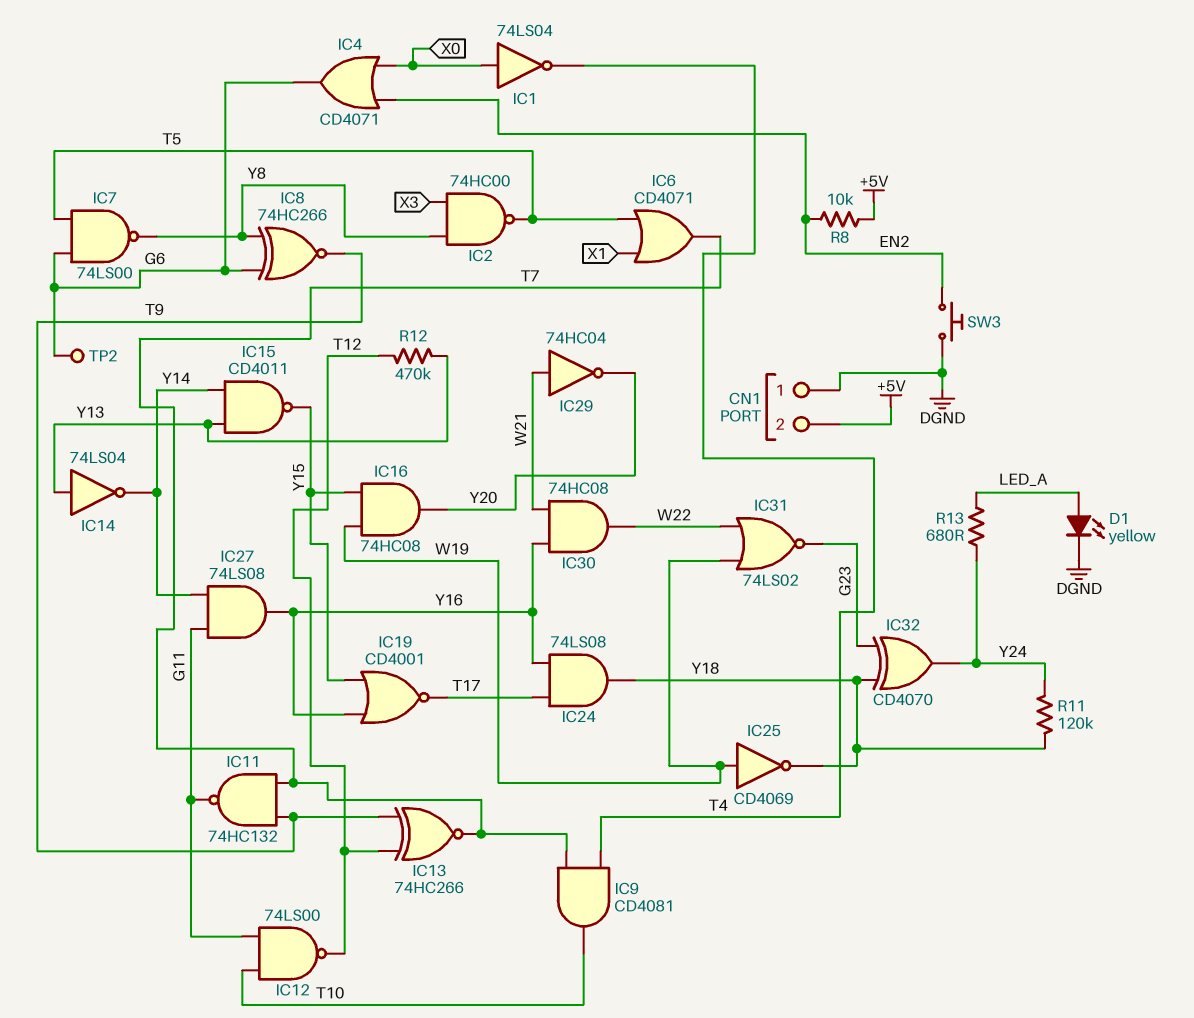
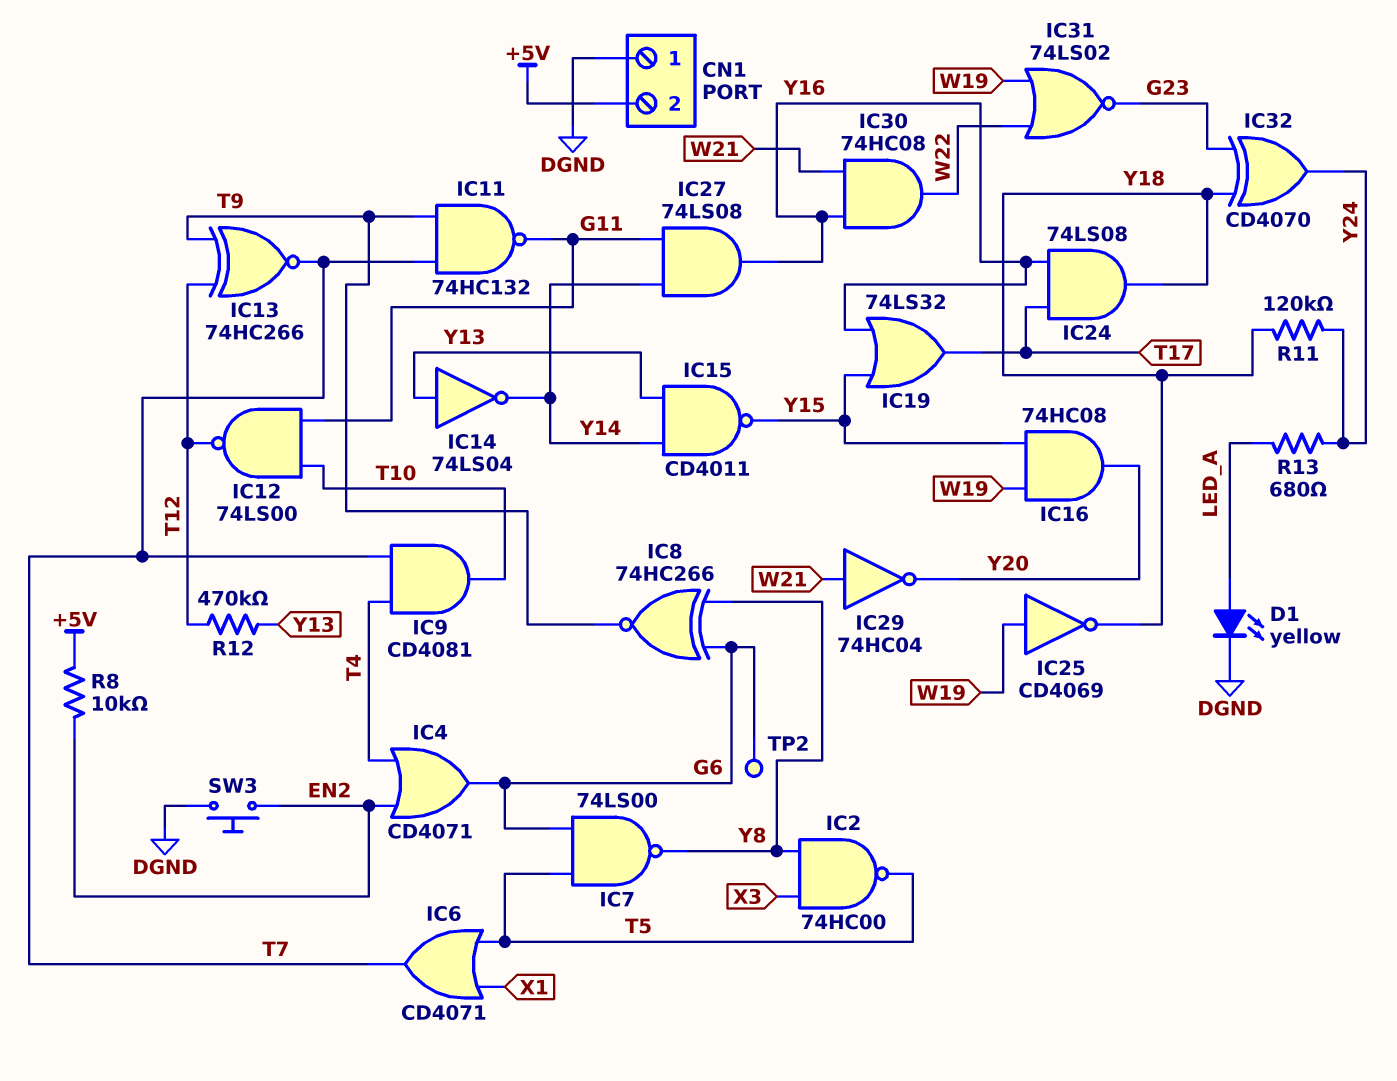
IC1: NOT 74LS04 (in X0, out T4) -> none
IC4: OR CD4071 (in EN2, in X0, out G6) -> OR CD4071 (in EN2, in T4, out G6)
IC19: NOR CD4001 (in Y15, in Y16, out T17) -> OR 74LS32 (in Y15, in Y16, out T17)

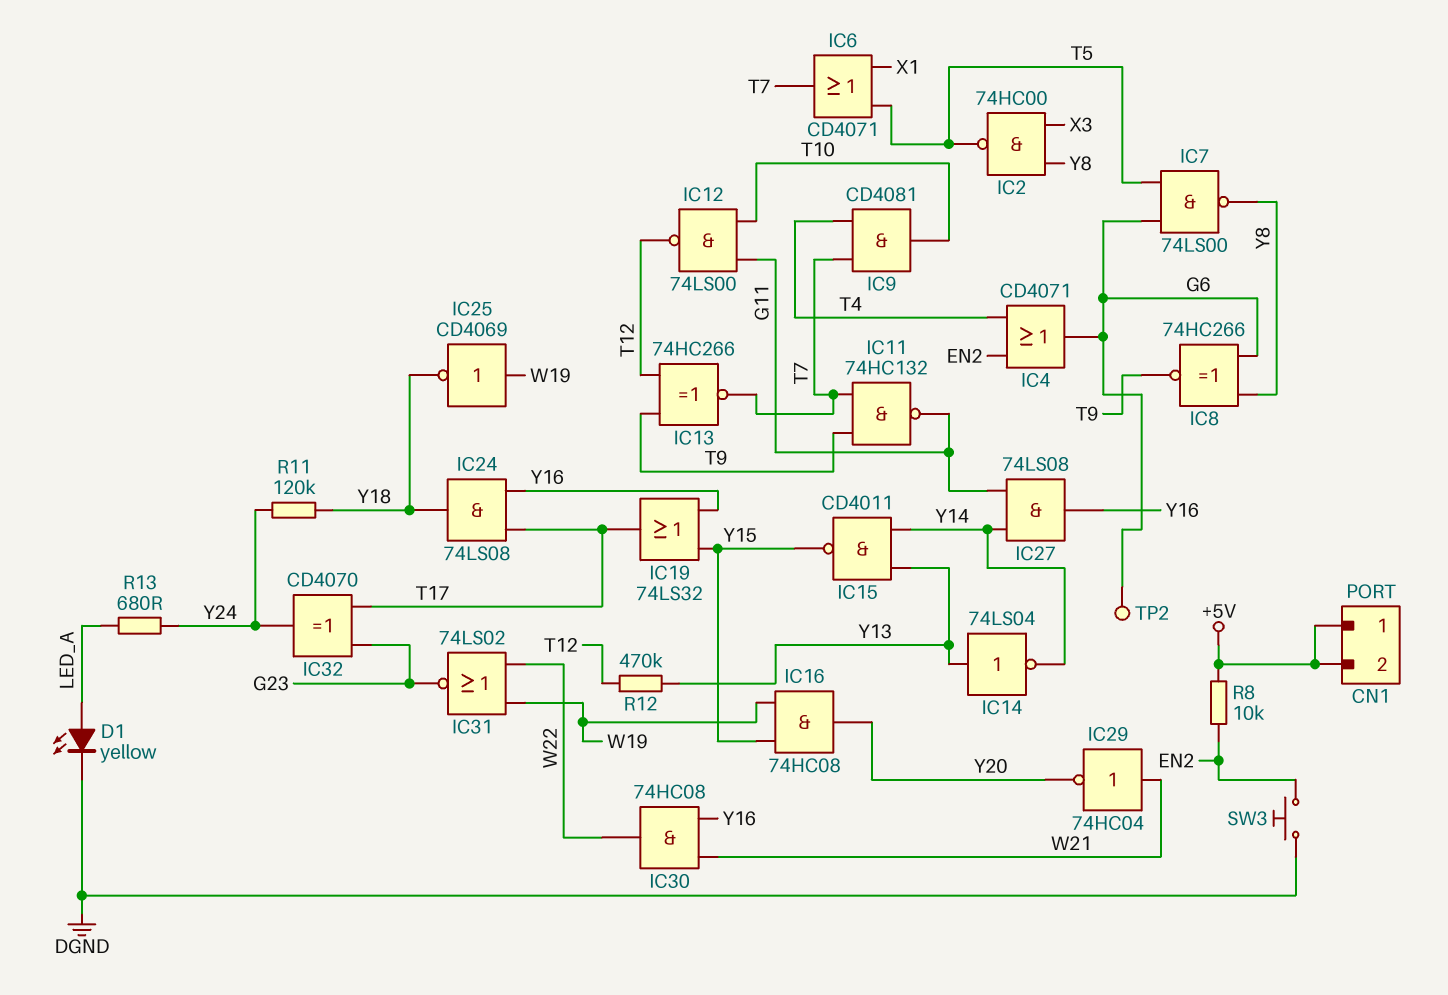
CN1 pin 1: DGND -> +5V
IC32: XOR CD4070 (in G23, in Y18, out Y24) -> XOR CD4070 (in G23, in T17, out Y24)

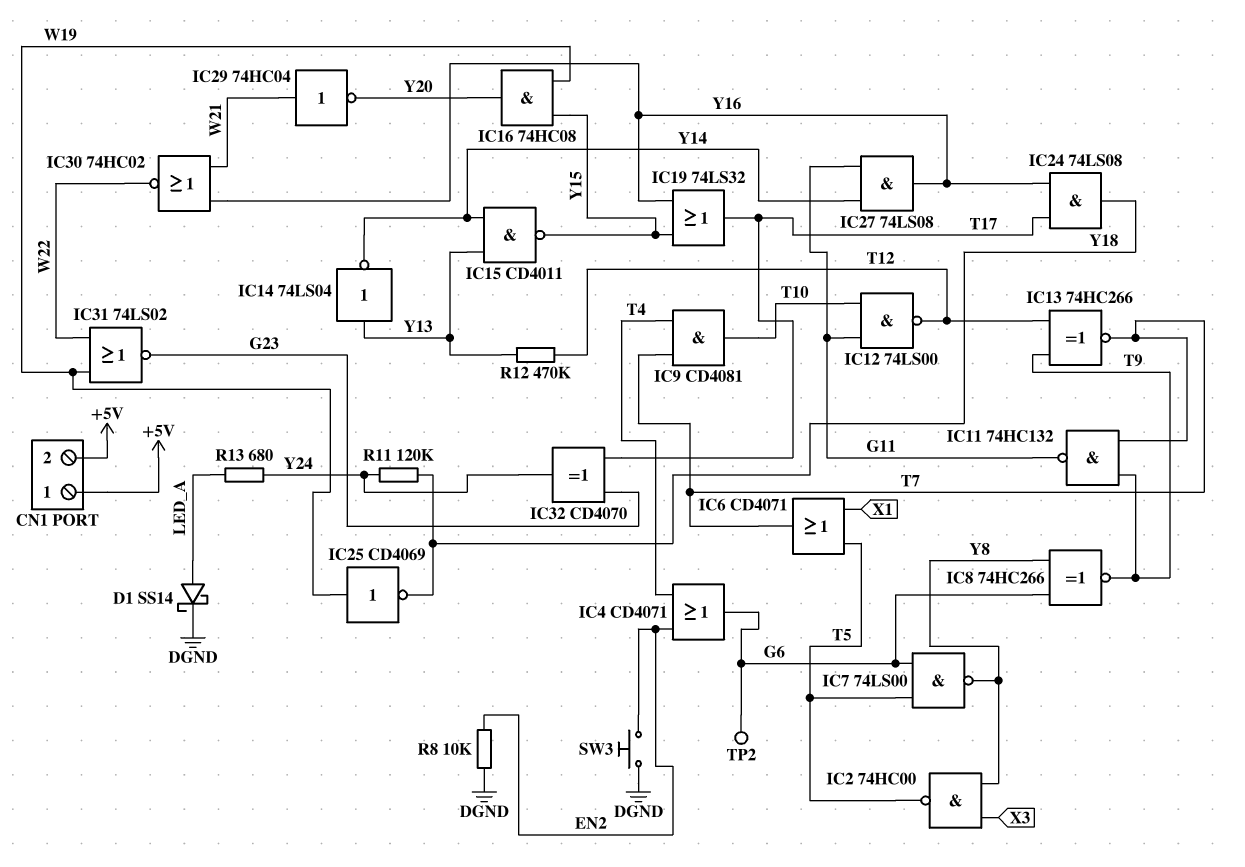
D1: LED yellow (A LED_A, K DGND) -> schottky SS14 (A LED_A, K DGND)
IC30: AND 74HC08 (in W21, in Y16, out W22) -> NOR 74HC02 (in W21, in Y16, out W22)
R8: 10k (+5V, EN2) -> 10k (DGND, EN2)

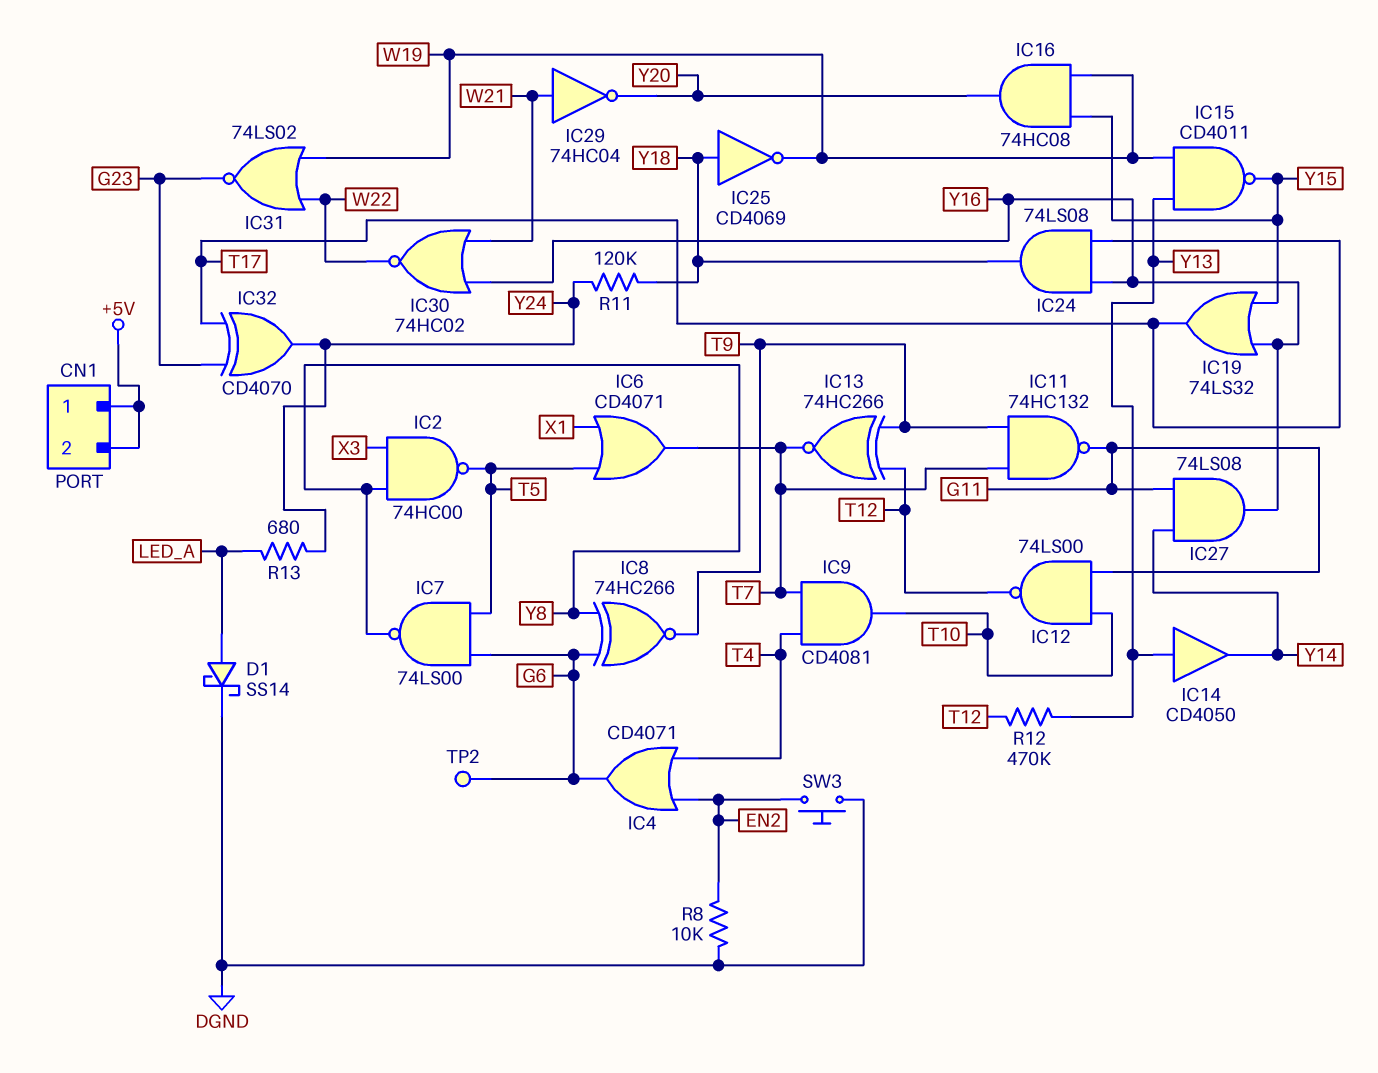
IC14: NOT 74LS04 (in Y13, out Y14) -> buffer CD4050 (in Y13, out Y14)
IC15: NAND CD4011 (in Y13, in Y14, out Y15) -> NAND CD4011 (in W19, in Y13, out Y15)
IC25: NOT CD4069 (in W19, out Y18) -> NOT CD4069 (in Y18, out W19)

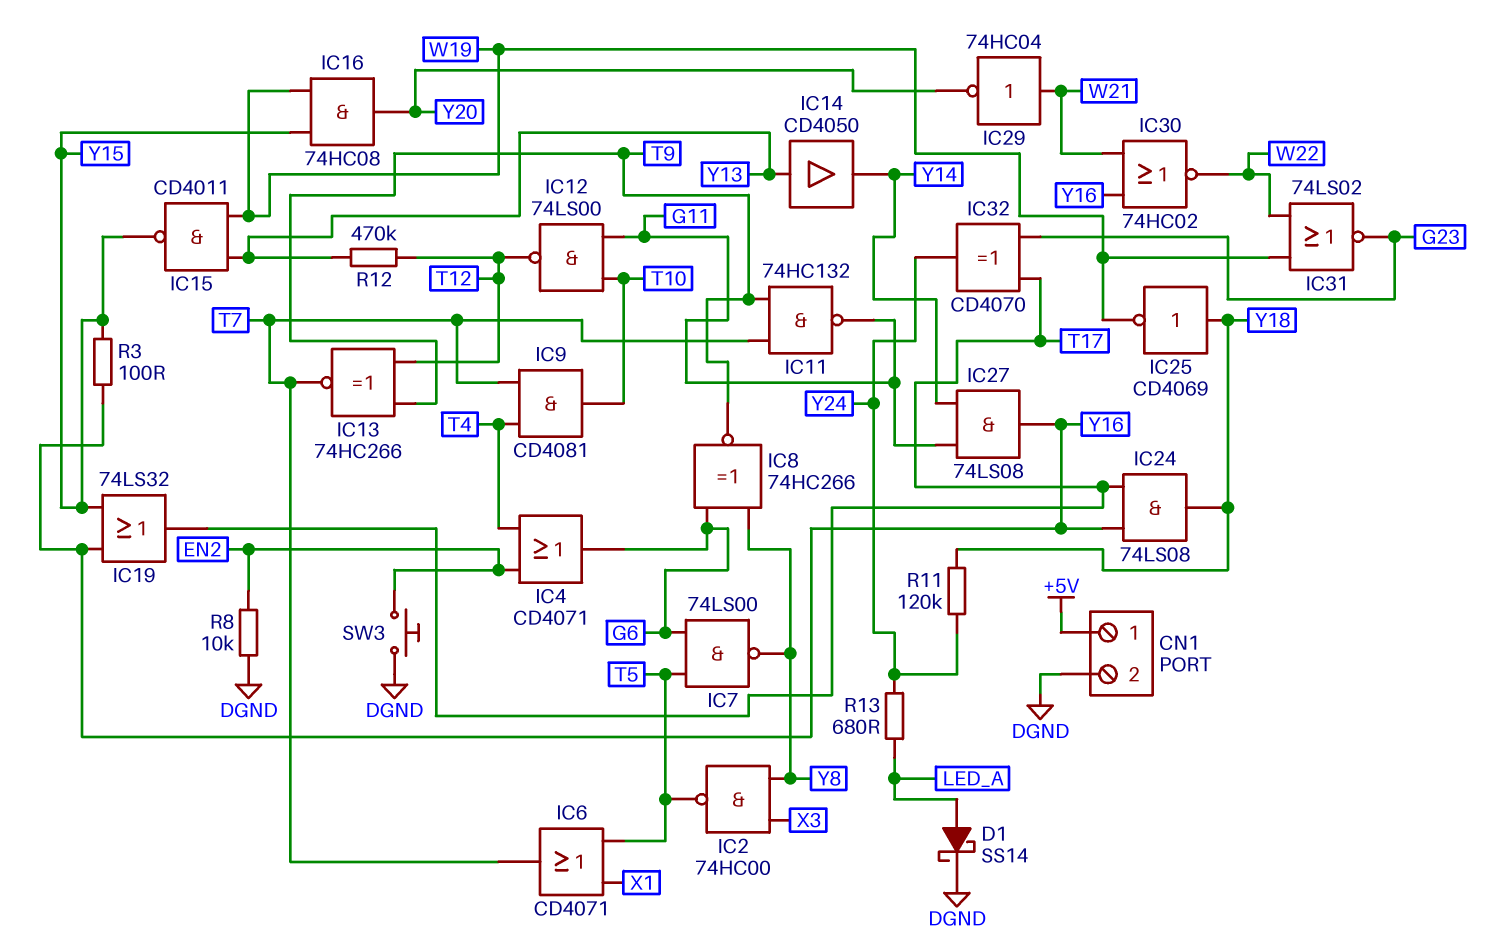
CN1 pin 2: +5V -> DGND
R3: none -> 100 (Y15, Y16)
TP2: test point (G6) -> none

